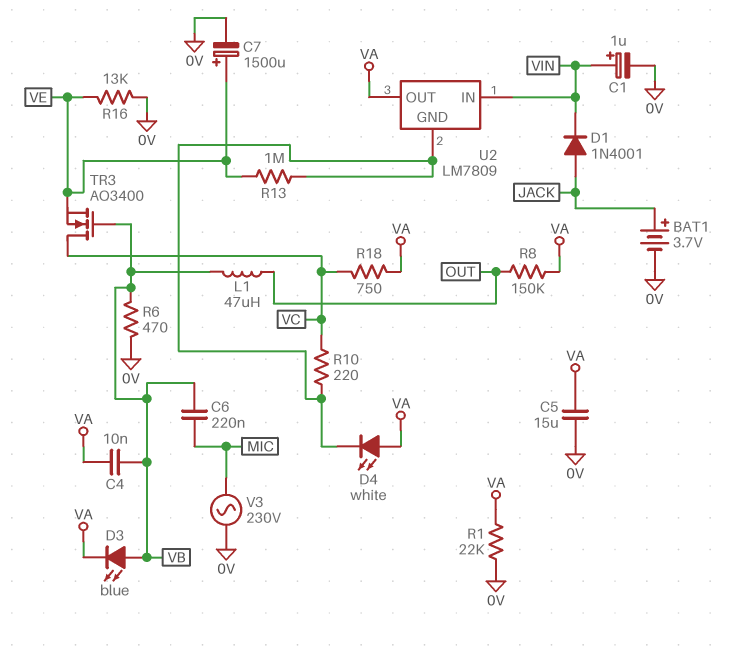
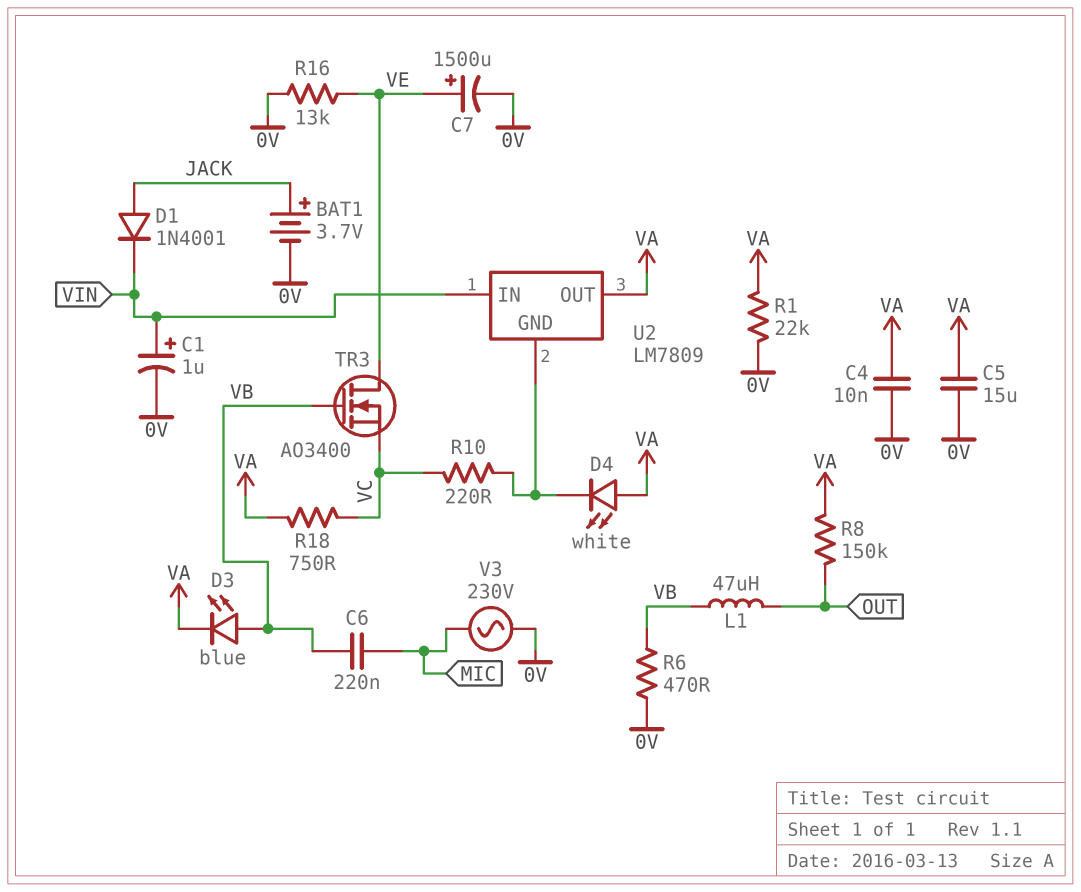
C4: 10nF (VA, VB) -> 10nF (0V, VA)
R13: 1M (U2/GND, VE) -> none
TR3: NMOS AO3400 (G VB, D VC, S VE) -> NMOS AO3400 (G VB, D VE, S VC)

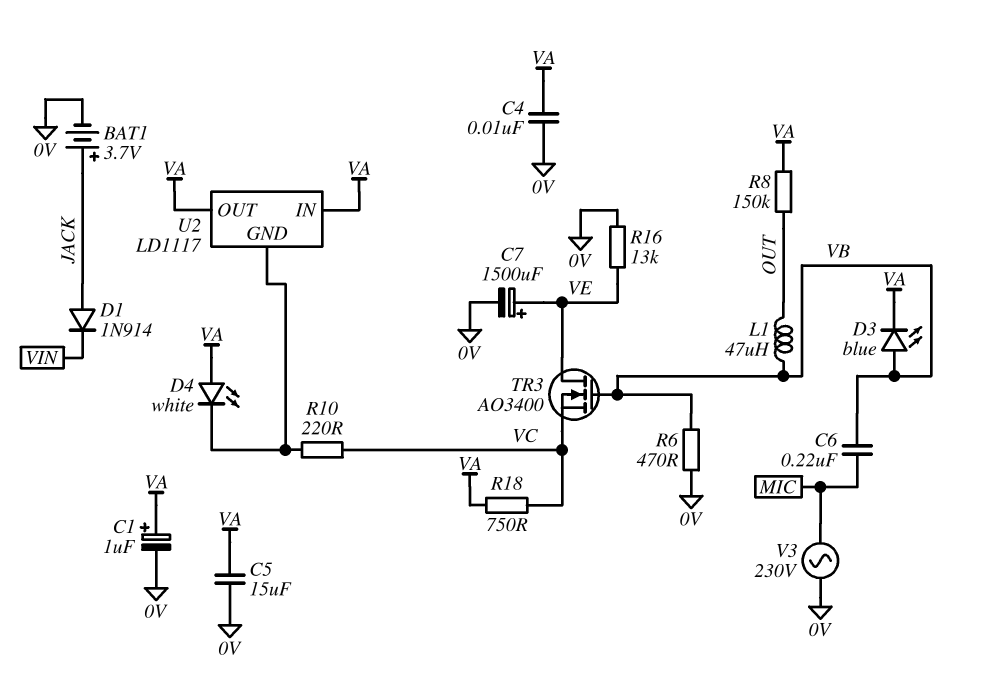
C1: 1uF (plus VIN, minus 0V) -> 1uF (plus VA, minus 0V)
D1: diode 1N4001 (A JACK, K VIN) -> diode 1N914 (A JACK, K VIN)
R1: 22k (0V, VA) -> none
U2: LM7809 -> LD1117
U2 pin IN: VIN -> VA

